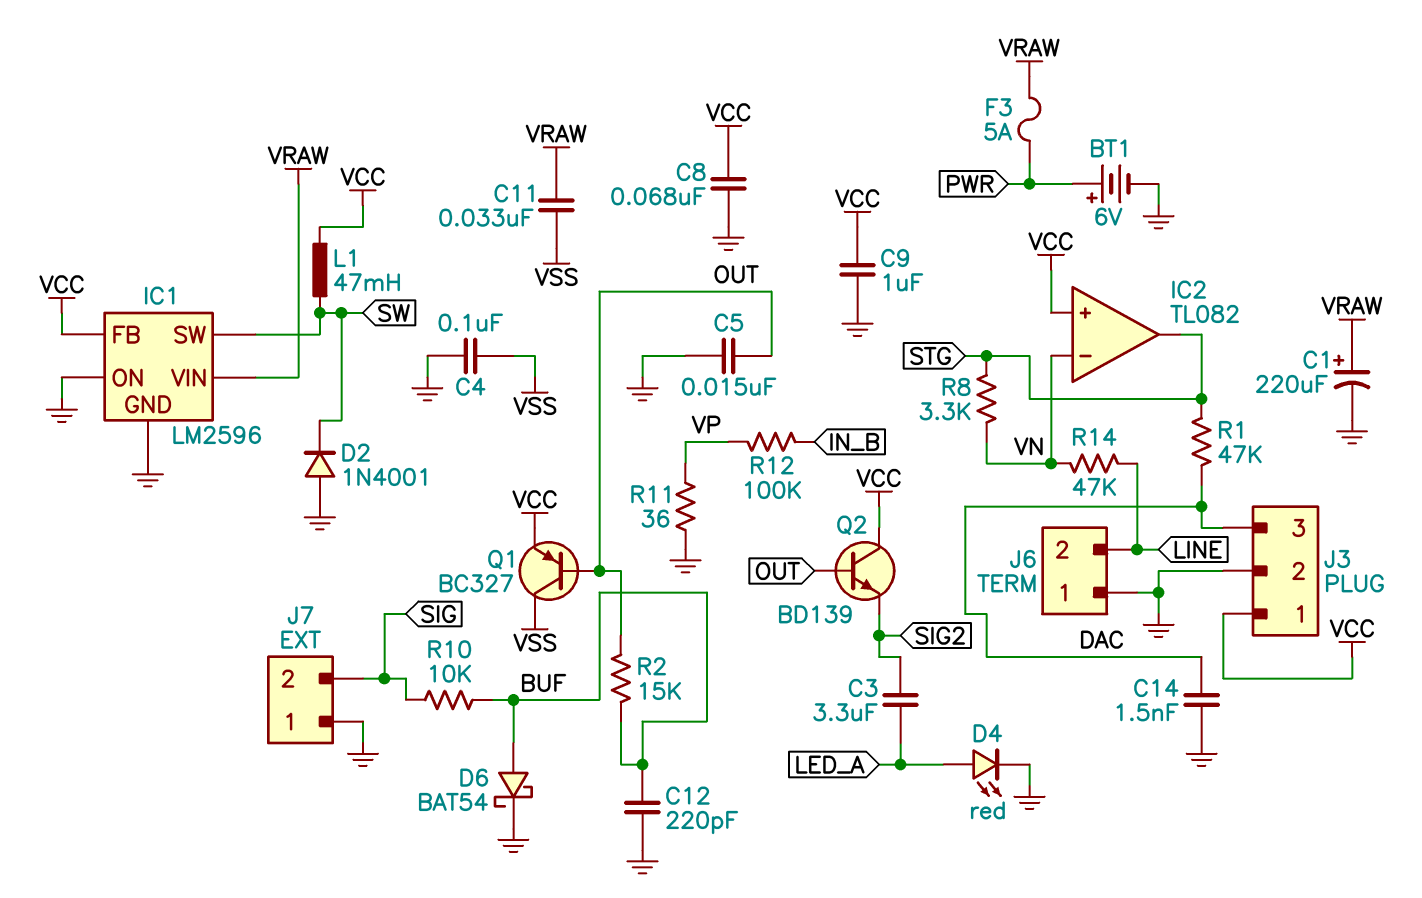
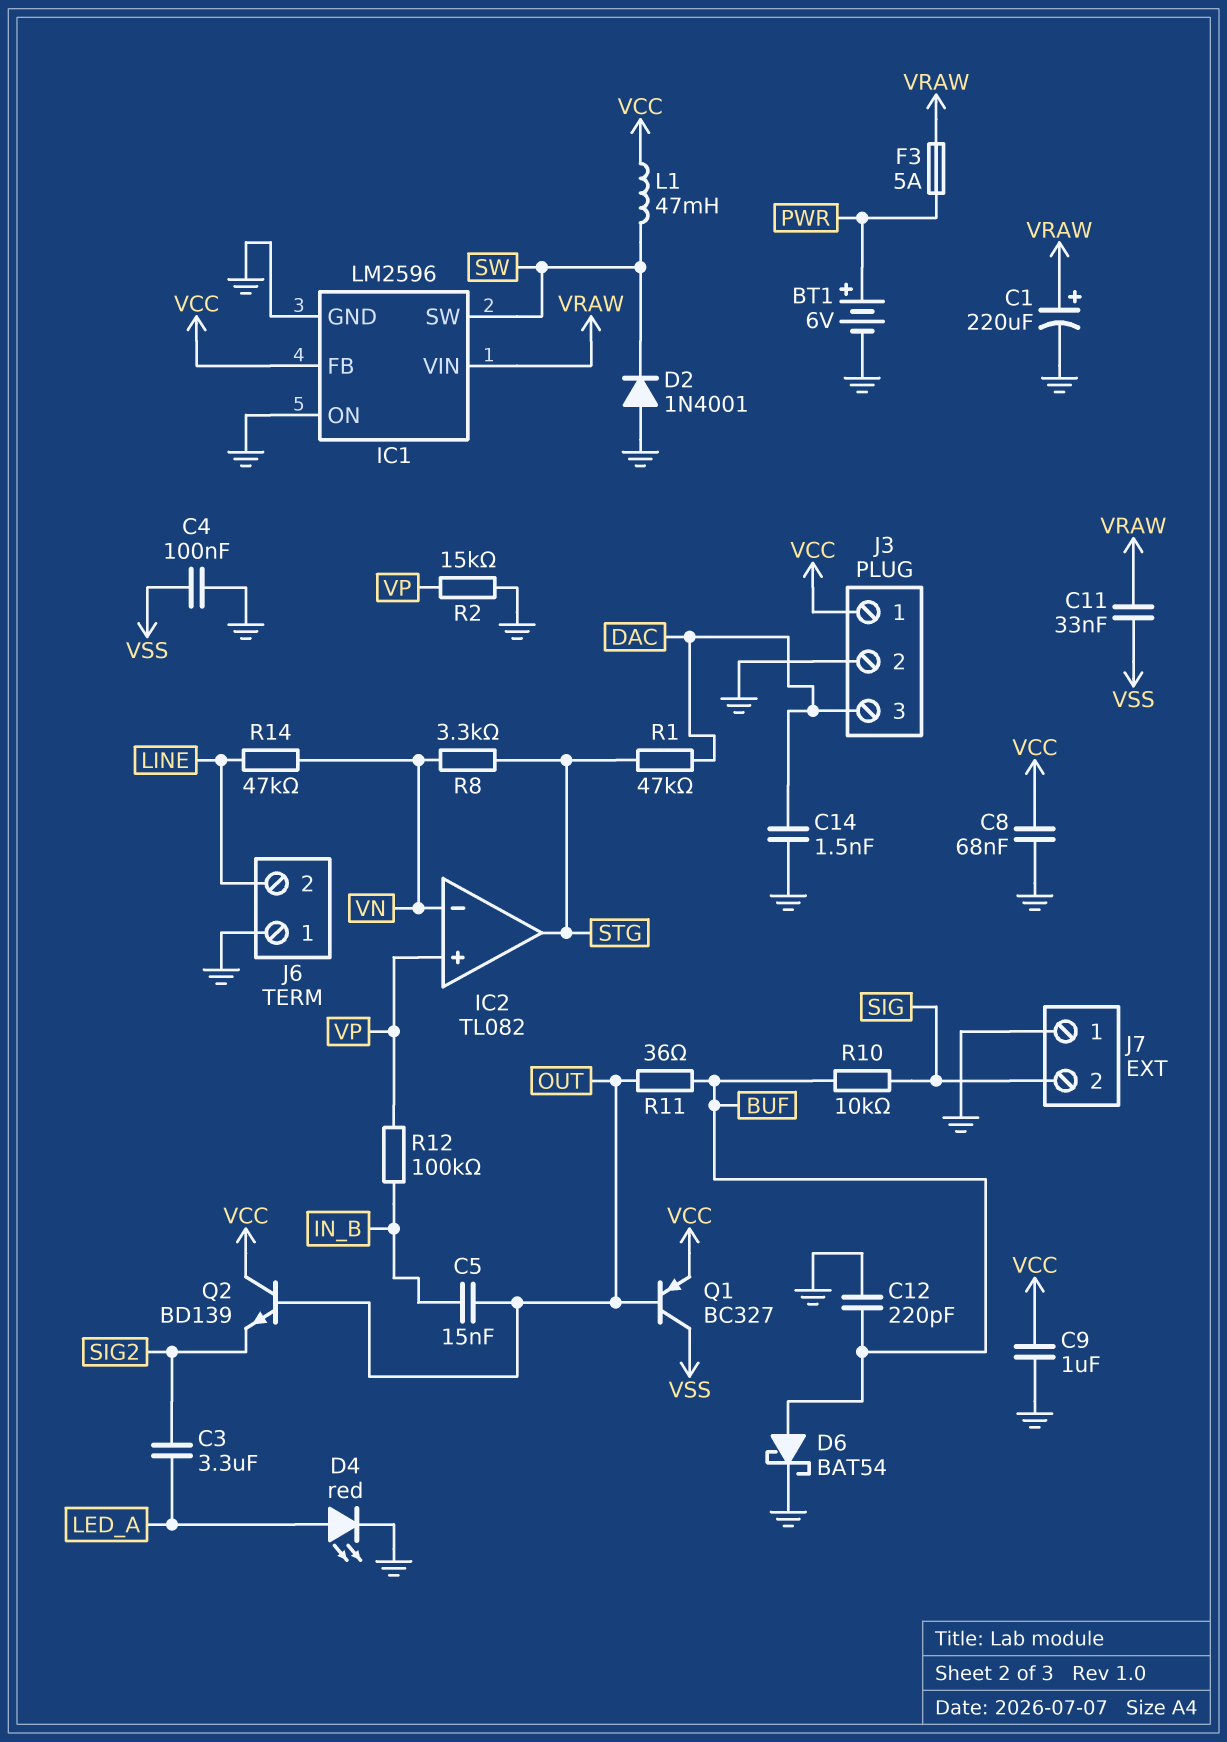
C5: 15nF (GND, OUT) -> 15nF (IN_B, OUT)
IC2 pin in+: VCC -> VP
R2: 15k (BUF, OUT) -> 15k (GND, VP)
R11: 36 (GND, VP) -> 36 (BUF, OUT)

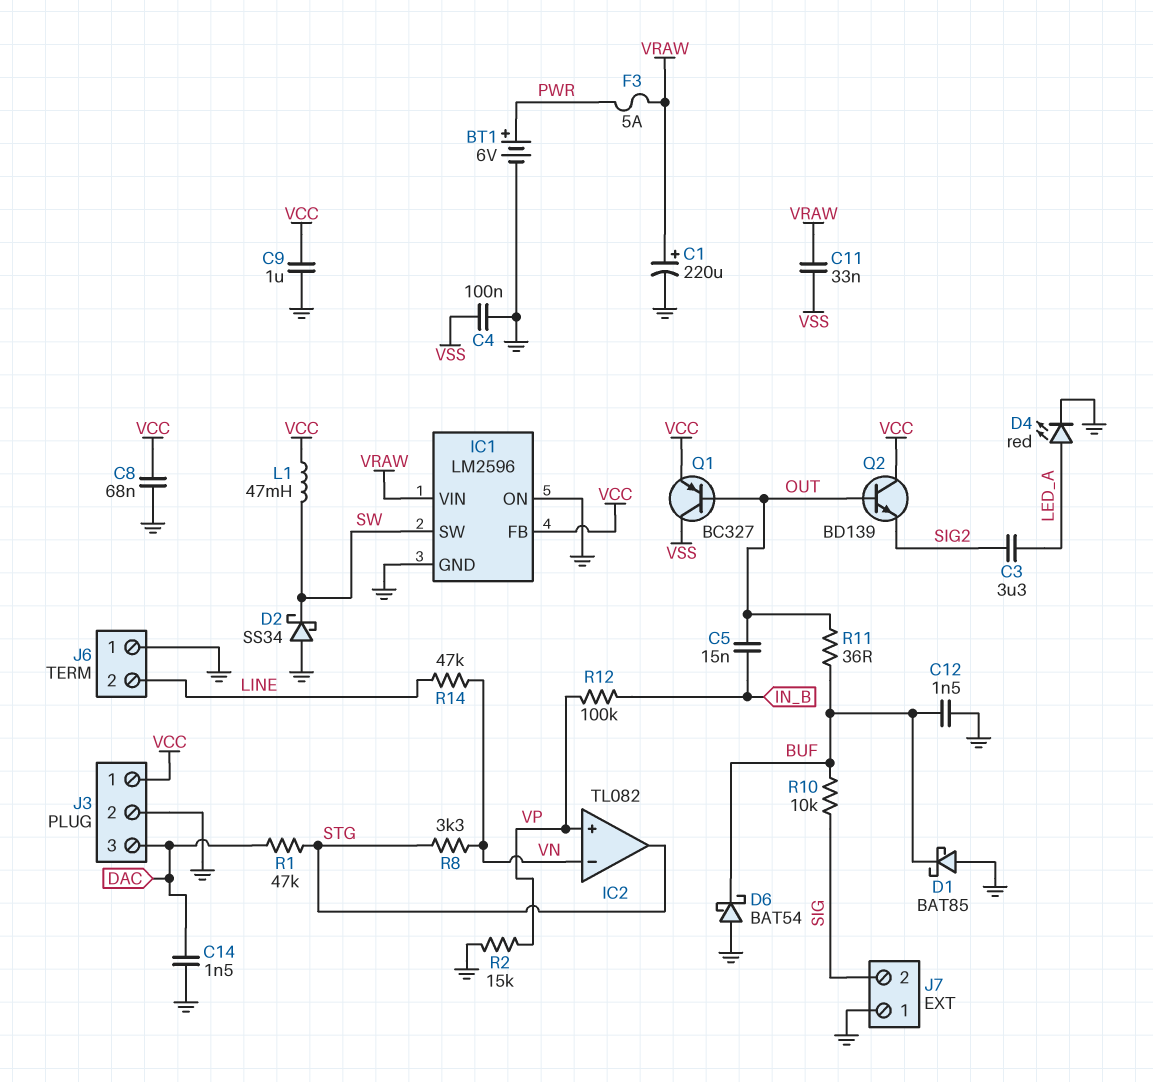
C12: 220pF (BUF, GND) -> 1.5nF (BUF, GND)
D1: none -> schottky BAT85 (A GND, K BUF)
D2: diode 1N4001 (A GND, K SW) -> schottky SS34 (A GND, K SW)
D6: schottky BAT54 (A BUF, K GND) -> schottky BAT54 (A GND, K BUF)

